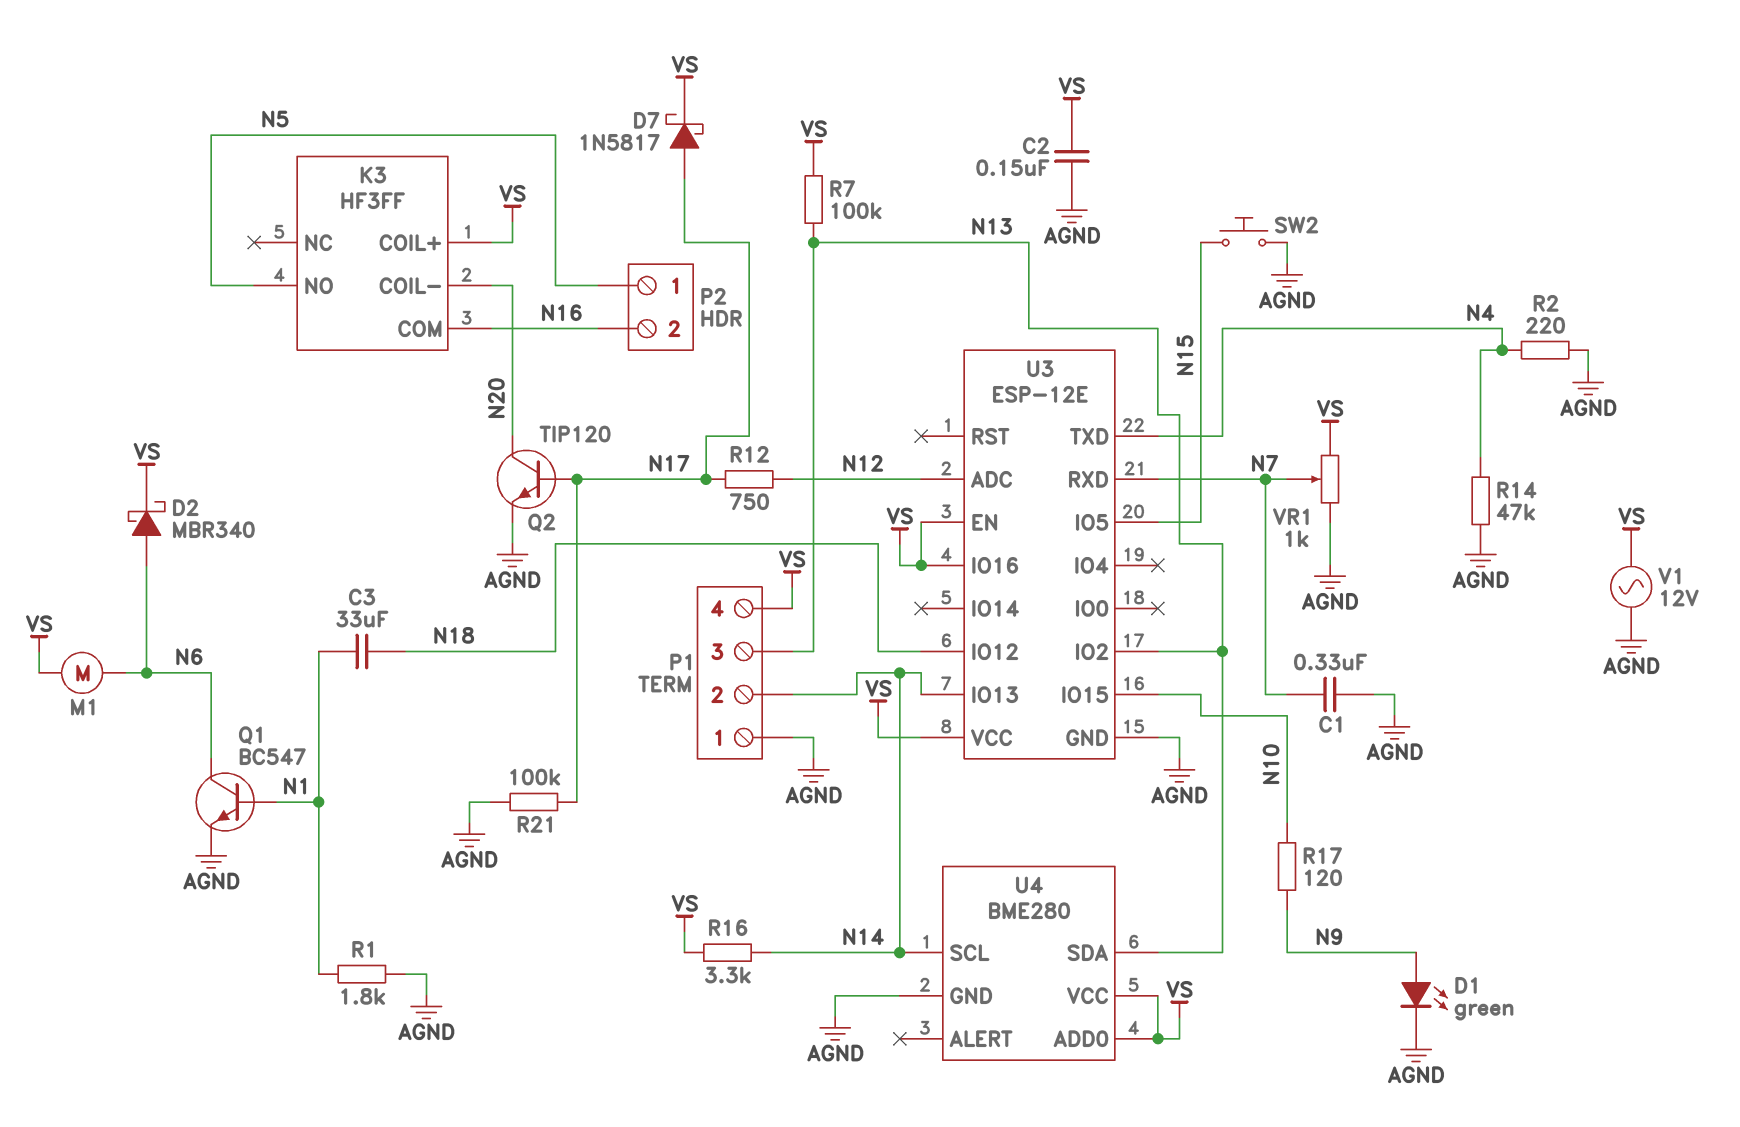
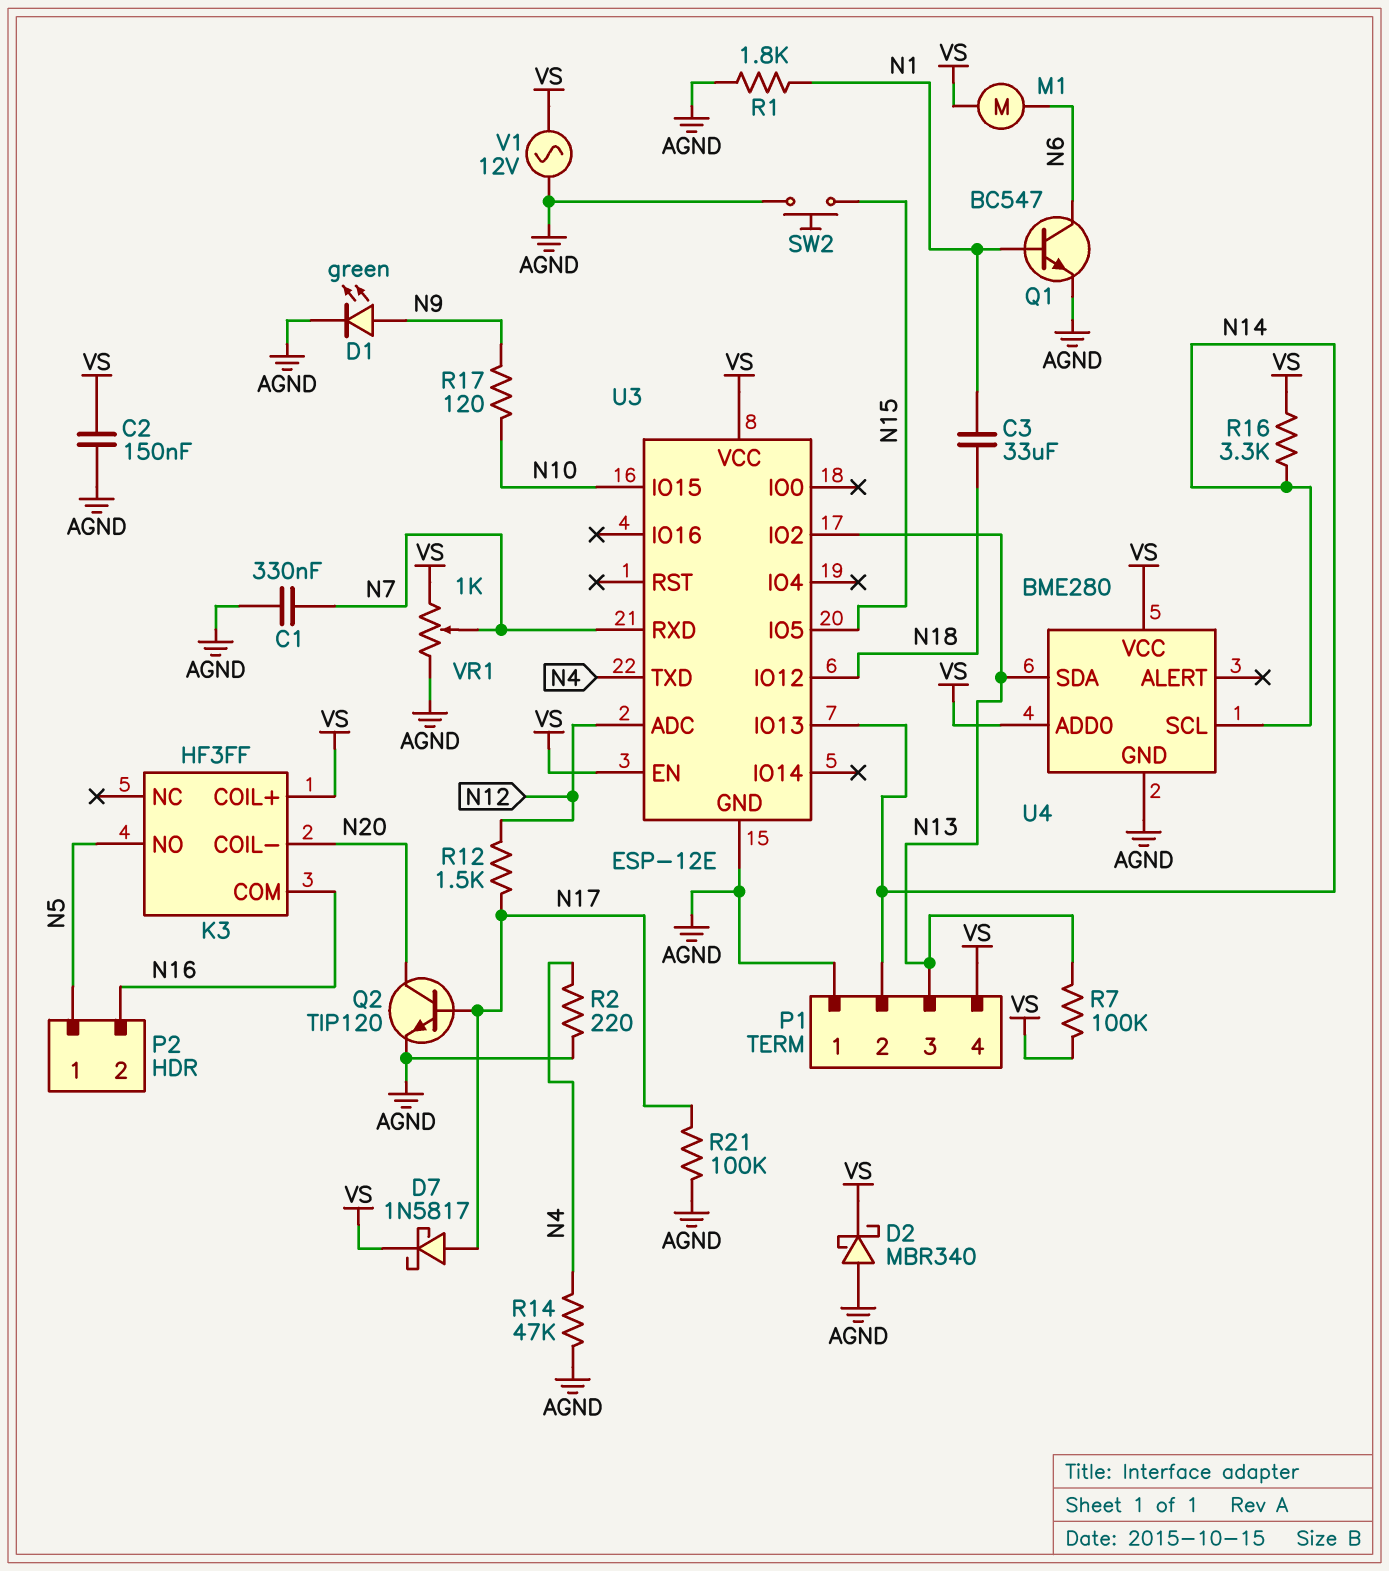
D2: schottky MBR340 (A N6, K VS) -> schottky MBR340 (A AGND, K VS)
R12: 750 (N12, N17) -> 1.5k (N12, N17)
U3 pin IO16: VS -> none

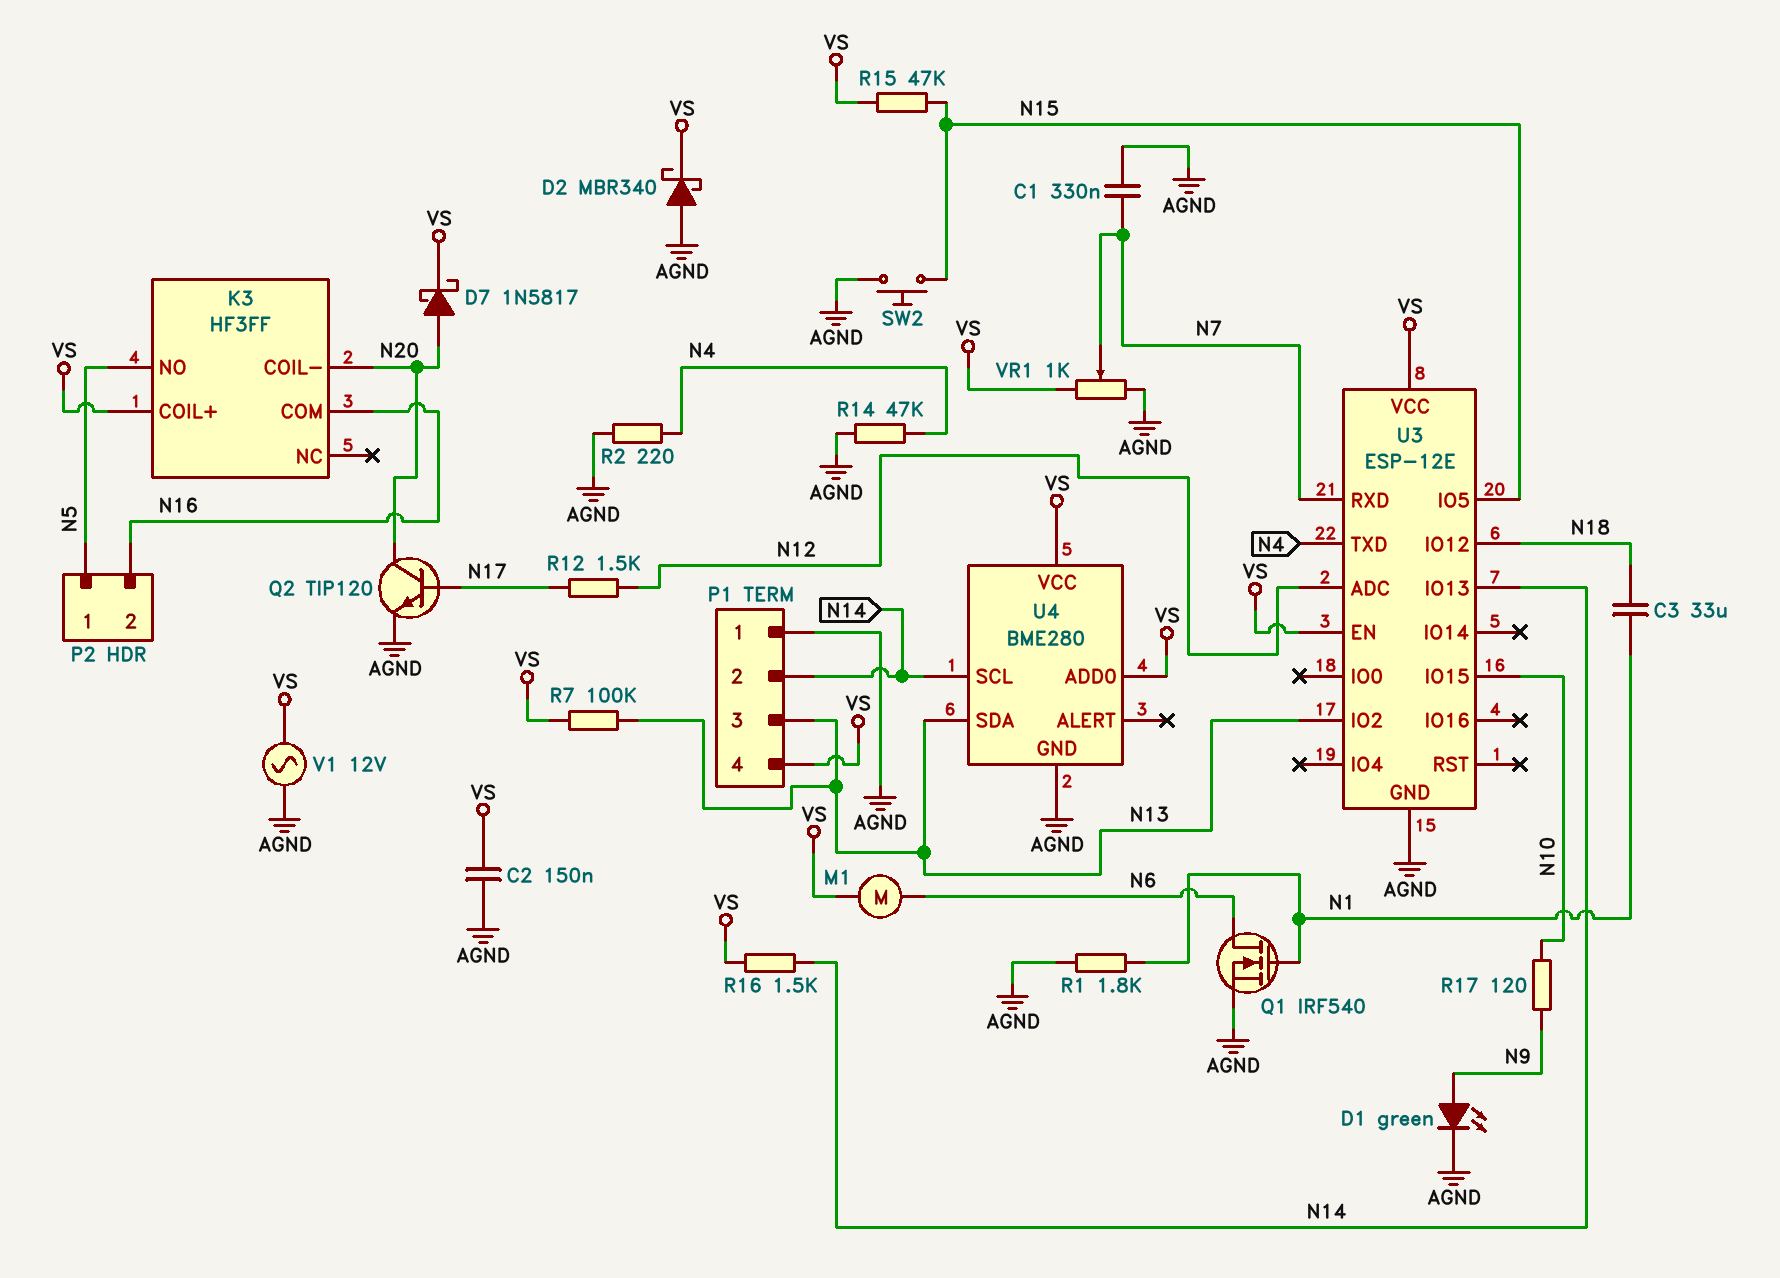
D7: schottky 1N5817 (A N17, K VS) -> schottky 1N5817 (A N20, K VS)
Q1: NPN BC547 (B N1, C N6, E AGND) -> NMOS IRF540 (G N1, D N6, S AGND)
R15: none -> 47k (N15, VS)
R16: 3.3k (N14, VS) -> 1.5k (N14, VS)
R21: 100k (AGND, N17) -> none

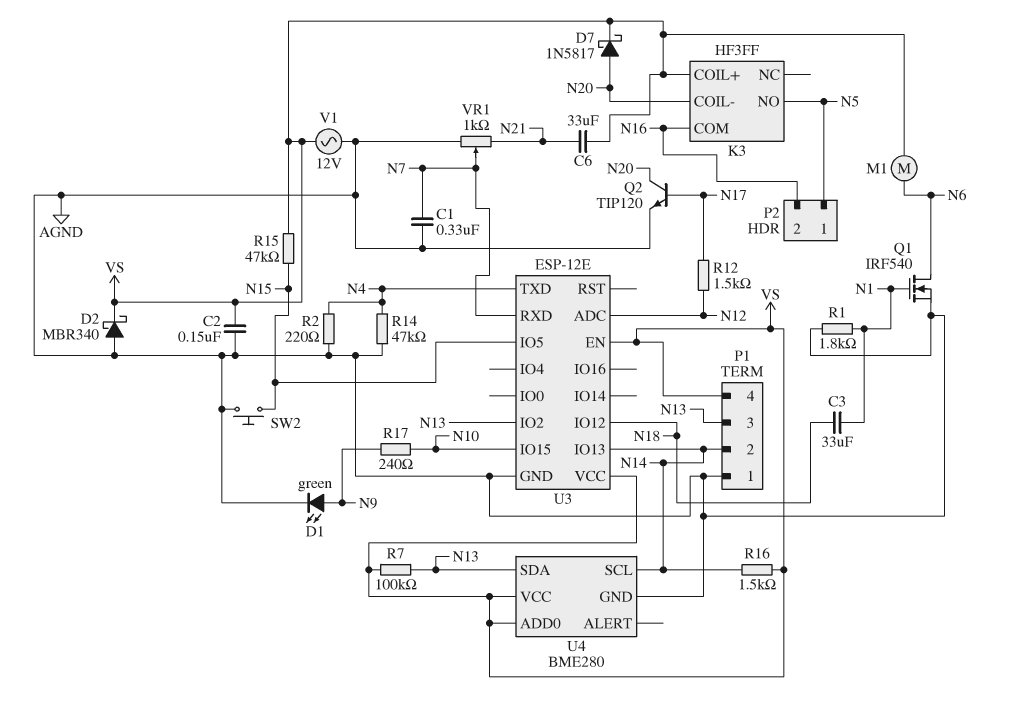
C6: none -> 33uF (N21, VS)
R17: 120 (N9, N10) -> 240 (N9, N10)
VR1: 1k (AGND, VS, wiper N7) -> 1k (AGND, N21, wiper N7)

